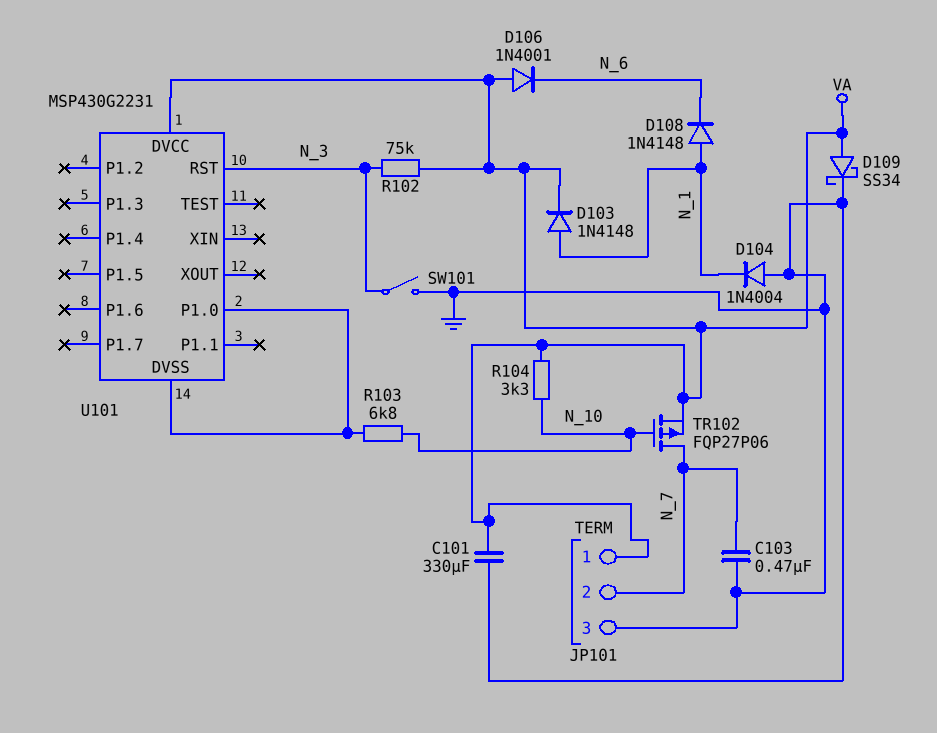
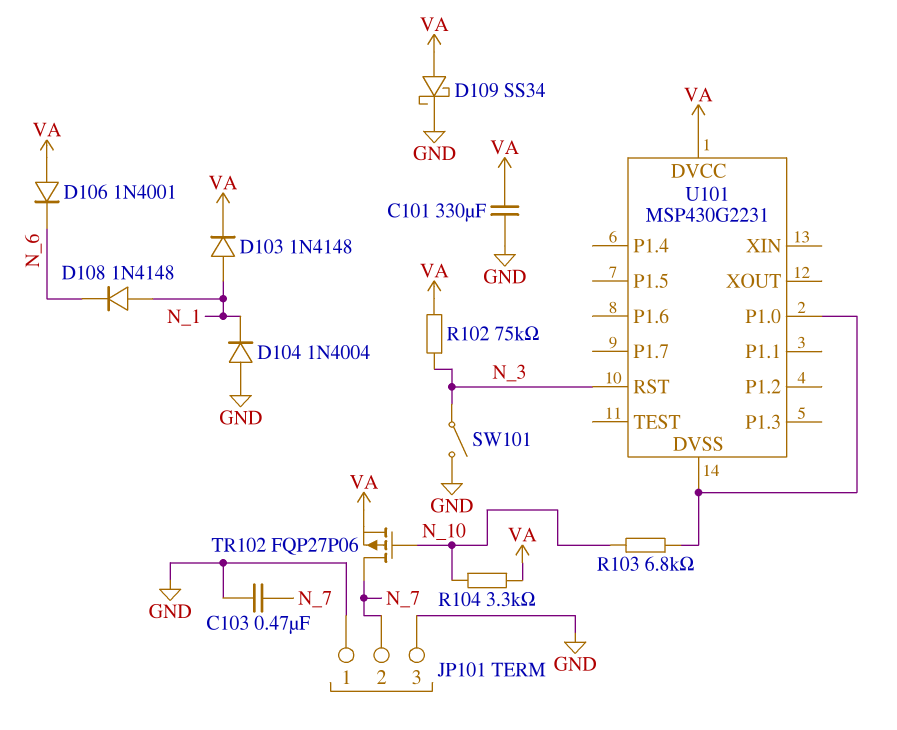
JP101 pin 1: VA -> GND

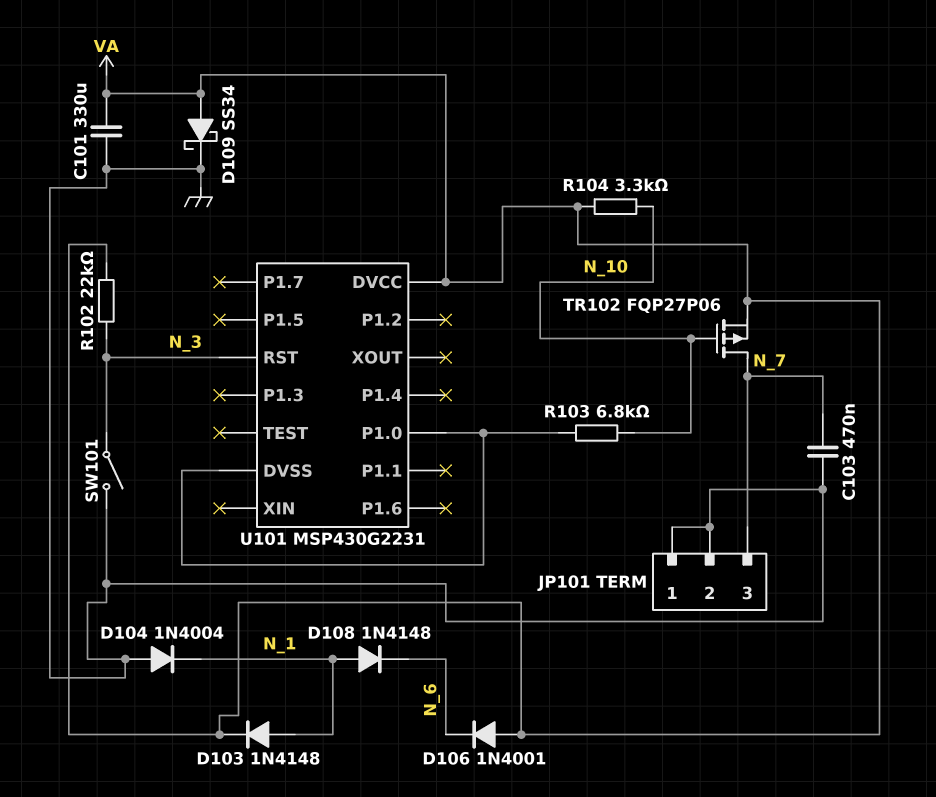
JP101 pin 2: N_7 -> GND
JP101 pin 3: GND -> N_7
R102: 75k (N_3, VA) -> 22k (N_3, VA)

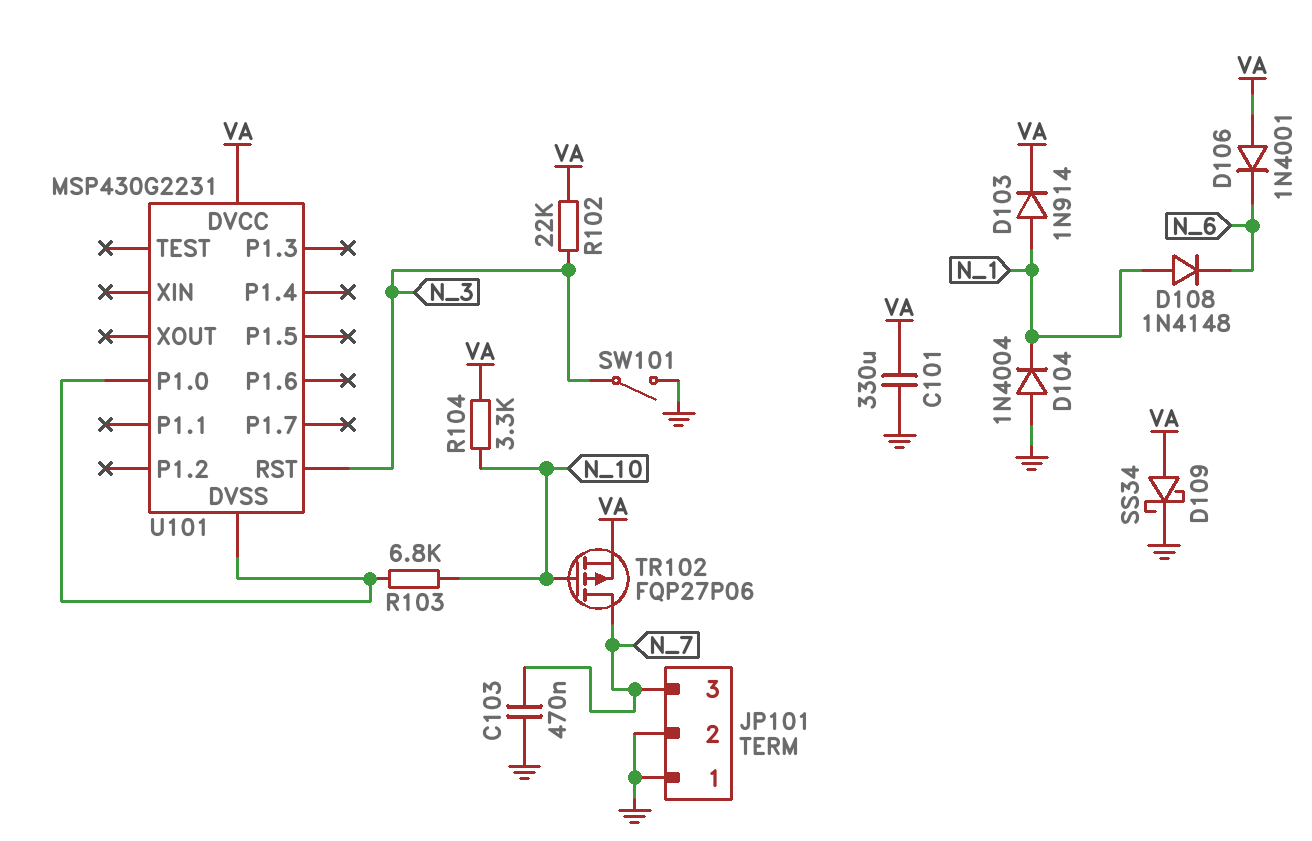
D103: diode 1N4148 (A N_1, K VA) -> diode 1N914 (A N_1, K VA)

